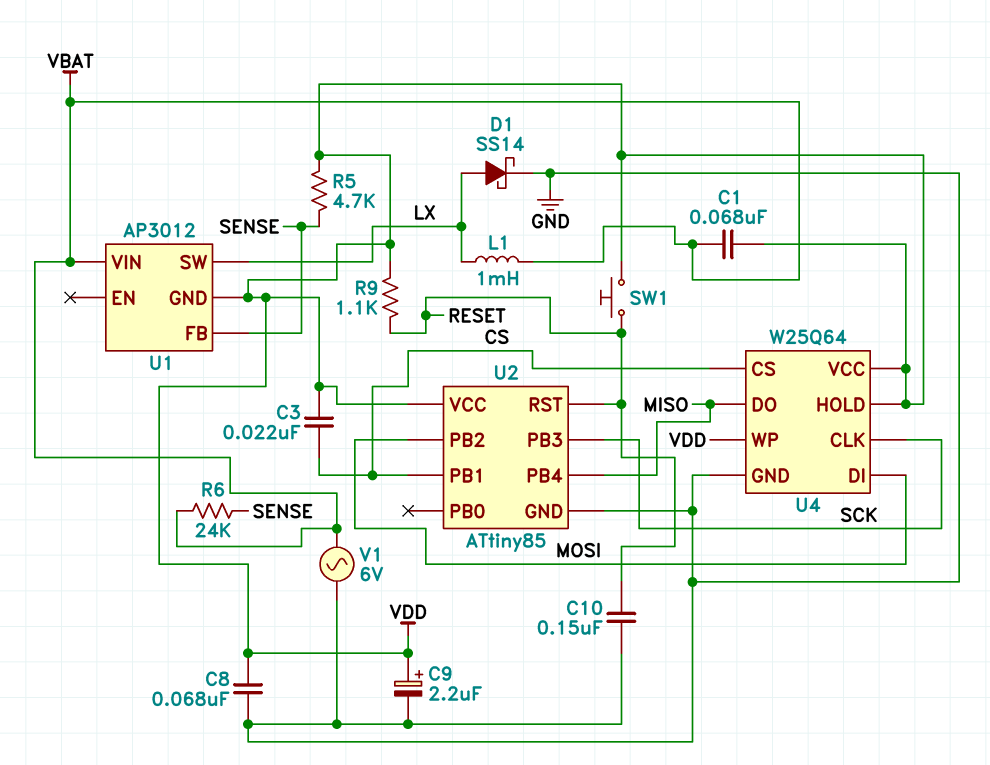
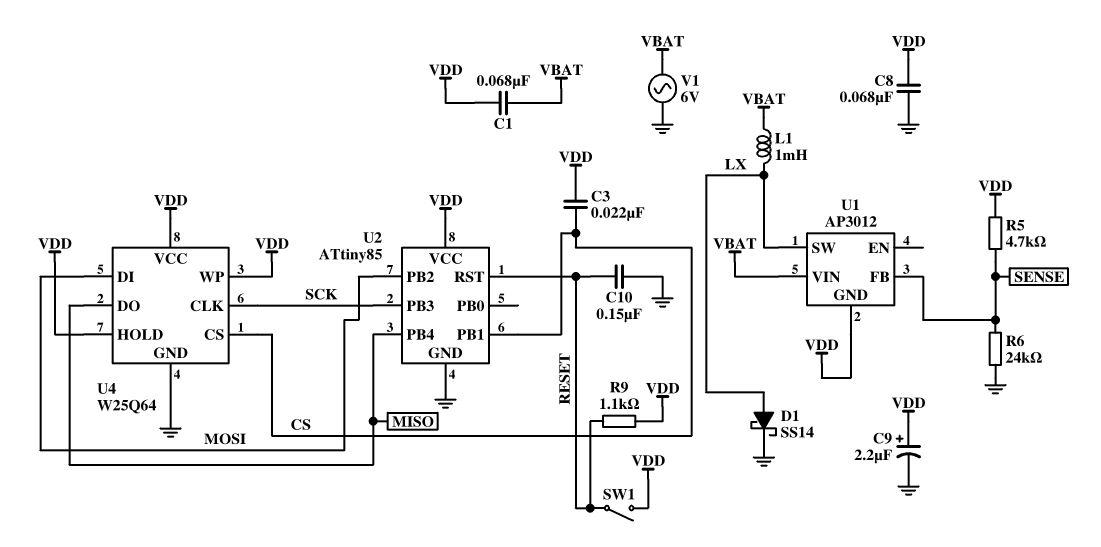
R6: 24k (SENSE, VBAT) -> 24k (GND, SENSE)
SW1: button (RESET, VDD) -> switch (RESET, VDD)

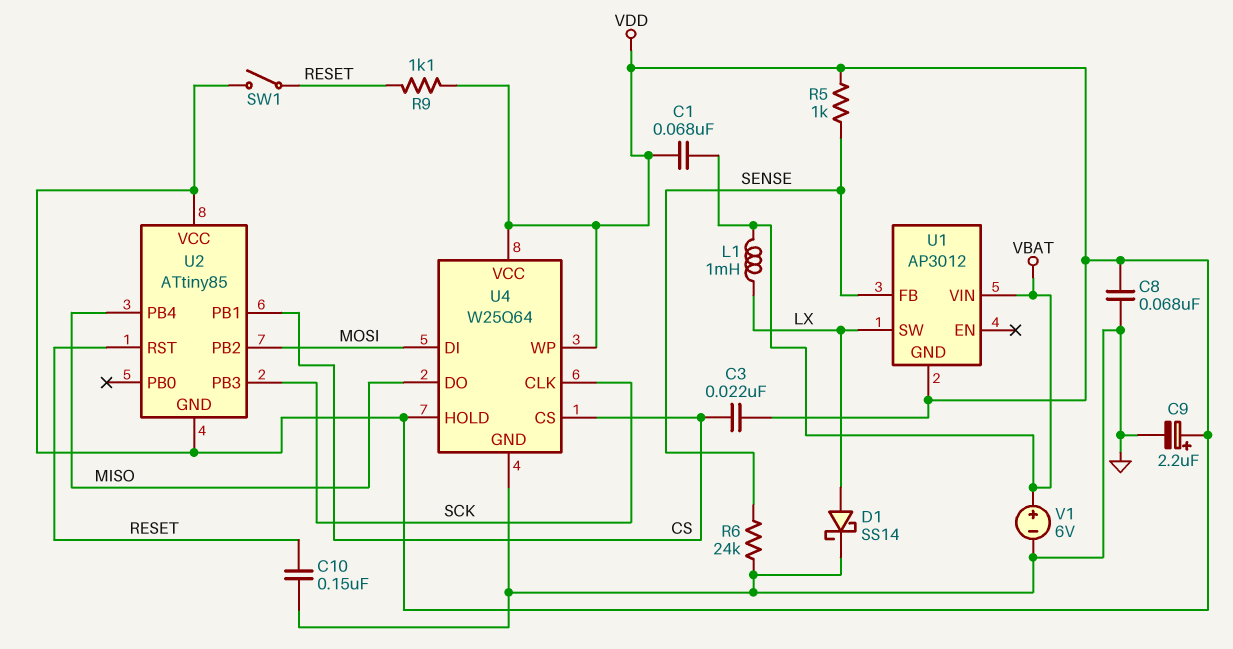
R5: 4.7k (SENSE, VDD) -> 1k (SENSE, VDD)
U2 pin GND: GND -> VDD
V1: AC 6V (GND, VBAT) -> 6V (plus VBAT, minus GND)

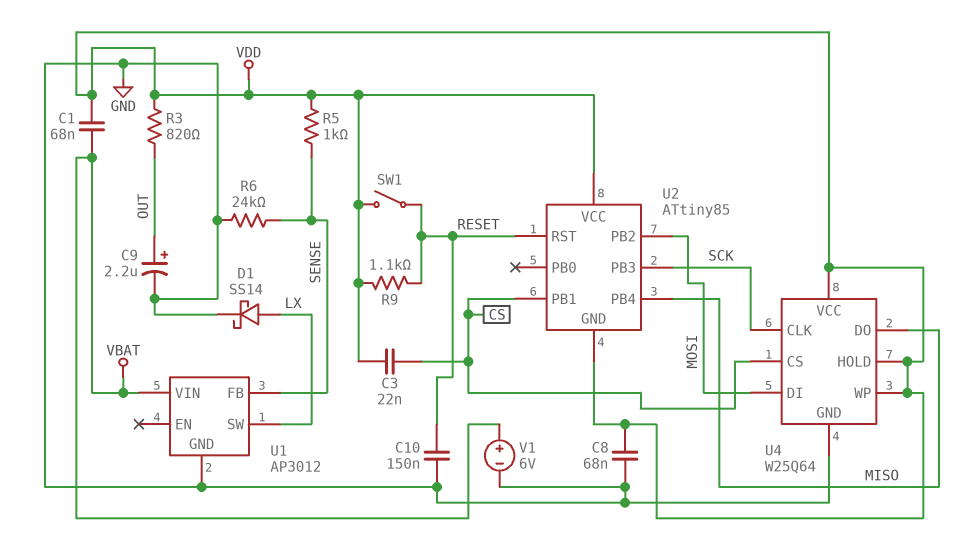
C9: 2.2uF (plus VDD, minus GND) -> 2.2uF (plus OUT, minus GND)
L1: 1mH (LX, VBAT) -> none
R3: none -> 820 (OUT, VDD)
U1 pin GND: VDD -> GND

